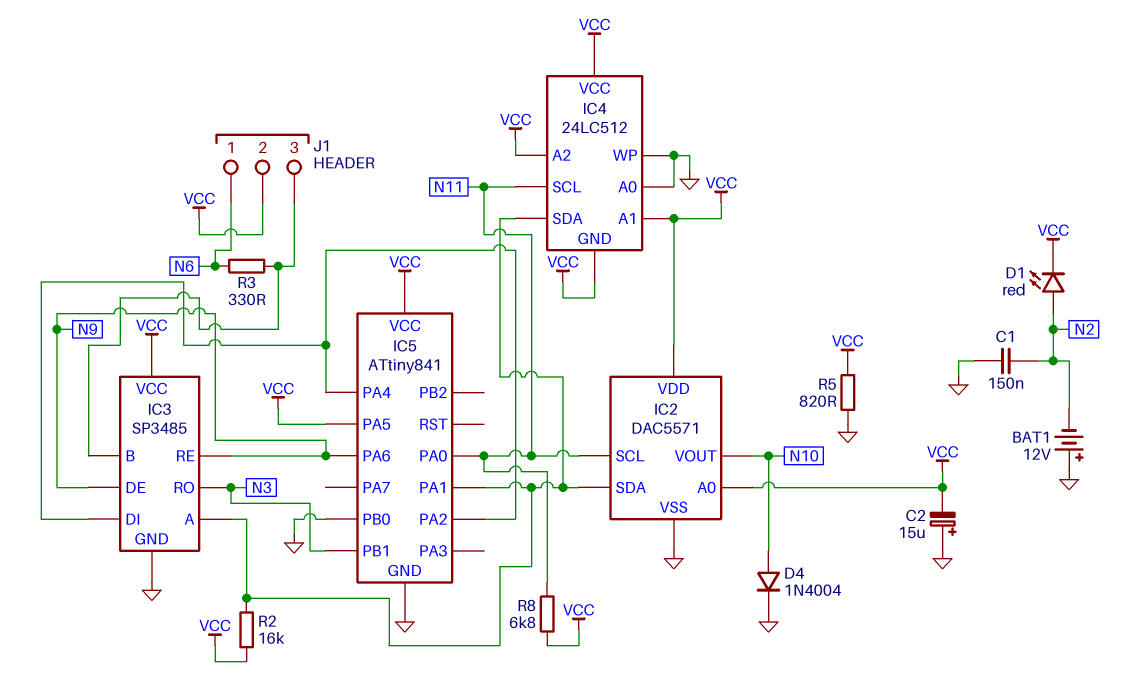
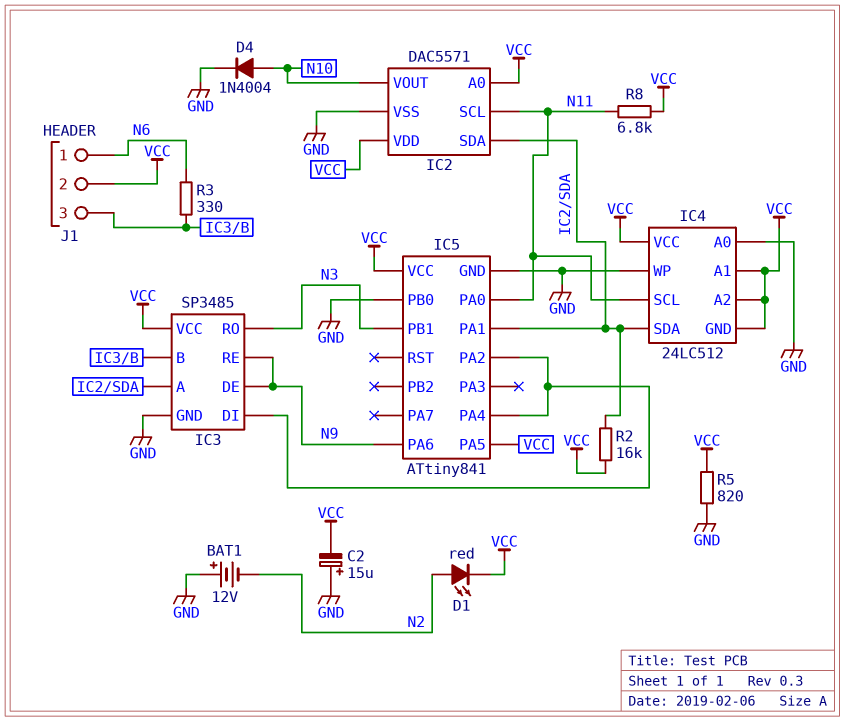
C1: 150nF (GND, N2) -> none

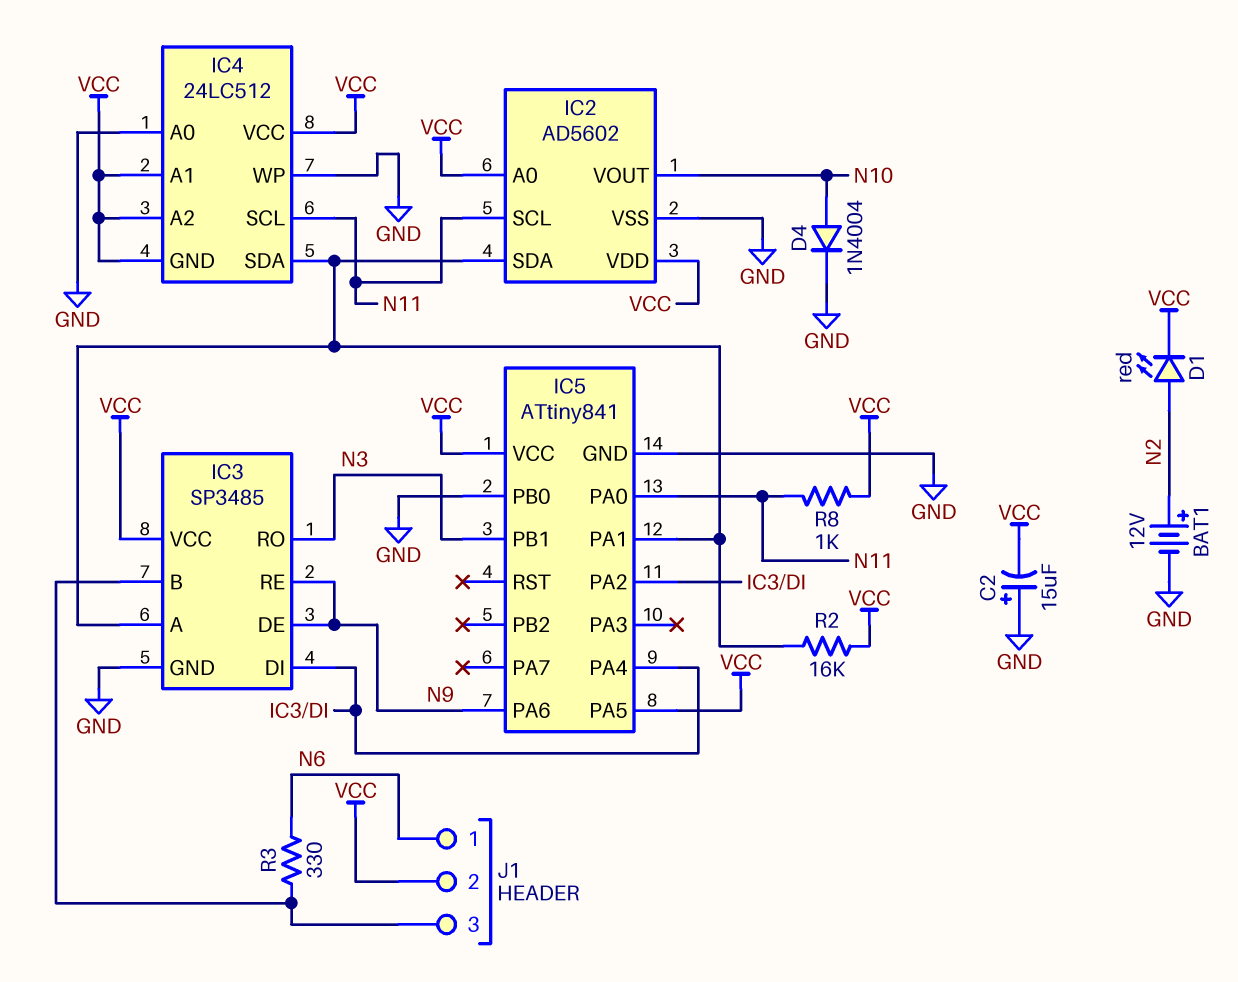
BAT1: 12V (plus GND, minus N2) -> 12V (plus N2, minus GND)
IC2: DAC5571 -> AD5602
R5: 820 (GND, VCC) -> none
R8: 6.8k (N11, VCC) -> 1k (N11, VCC)

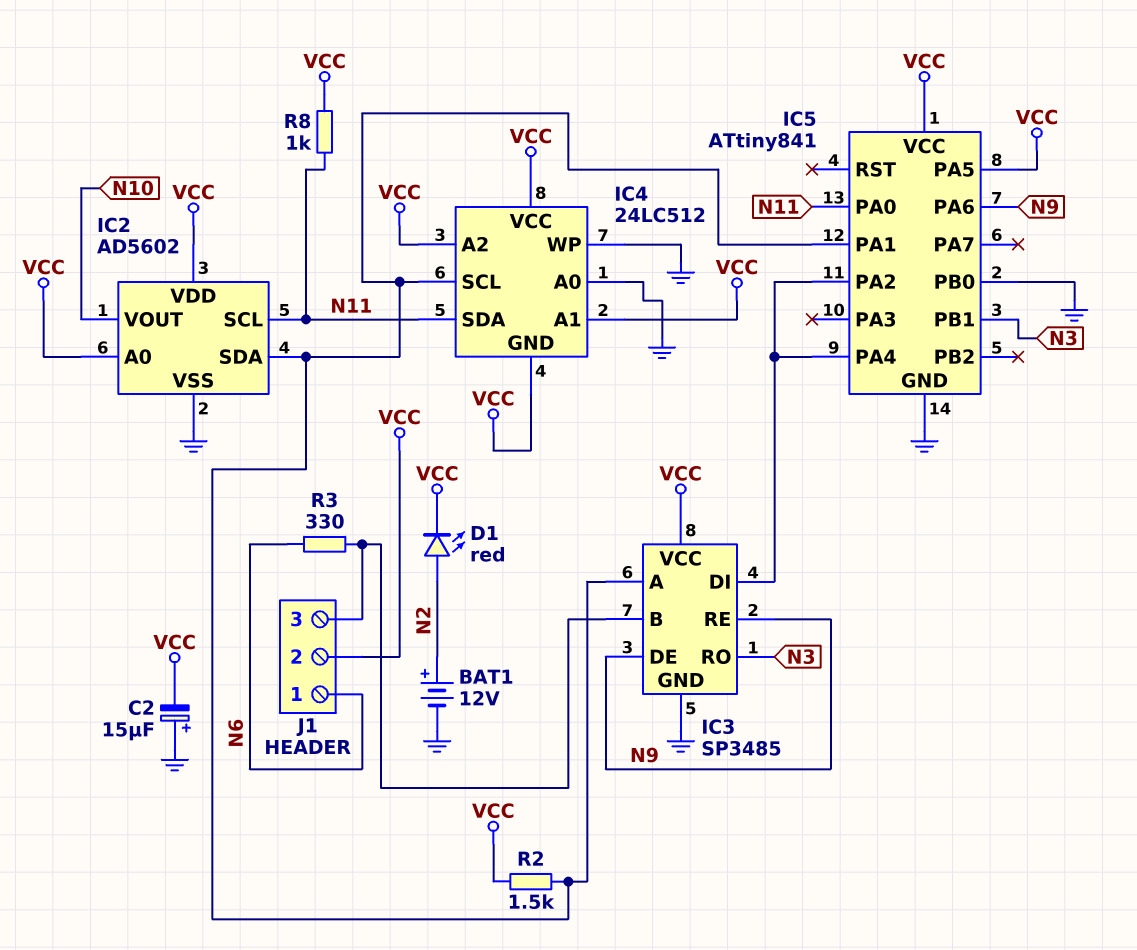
D4: diode 1N4004 (A N10, K GND) -> none
IC4 pin SCL: N11 -> IC2/SDA
IC4 pin SDA: IC2/SDA -> N11
R2: 16k (IC2/SDA, VCC) -> 1.5k (IC2/SDA, VCC)

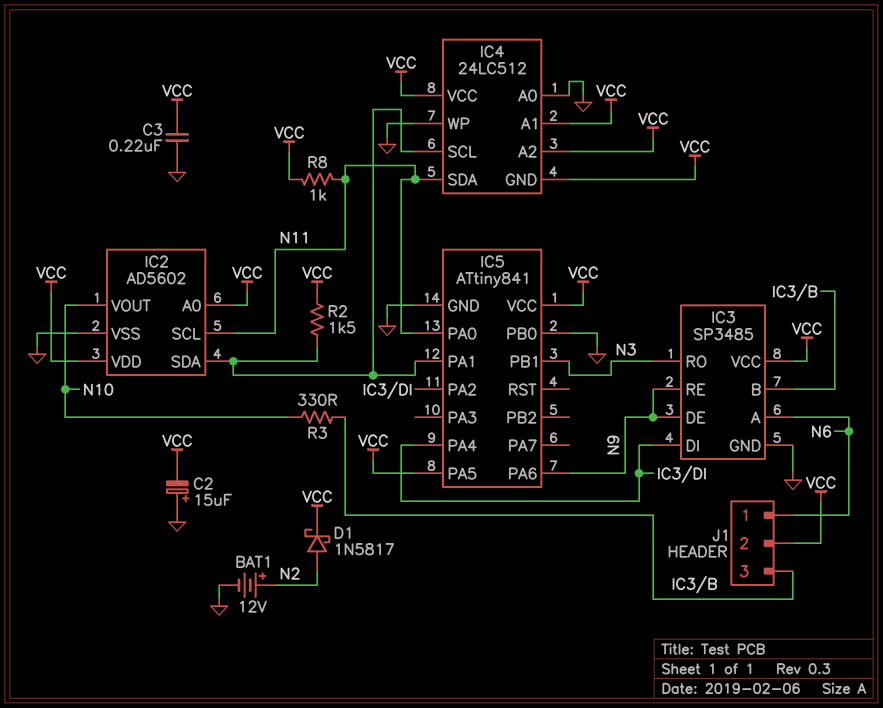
C3: none -> 220nF (GND, VCC)
D1: LED red (A N2, K VCC) -> schottky 1N5817 (A N2, K VCC)
IC3 pin A: IC2/SDA -> N6
R3: 330 (IC3/B, N6) -> 330 (IC3/B, N10)

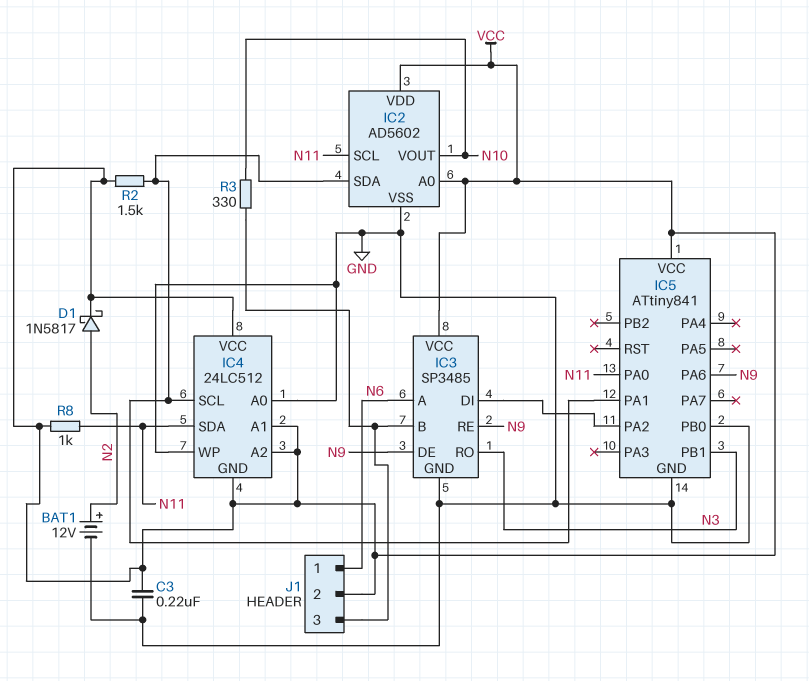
C2: 15uF (plus GND, minus VCC) -> none
IC5 pin PA4: IC3/DI -> none
IC5 pin PA5: VCC -> none

